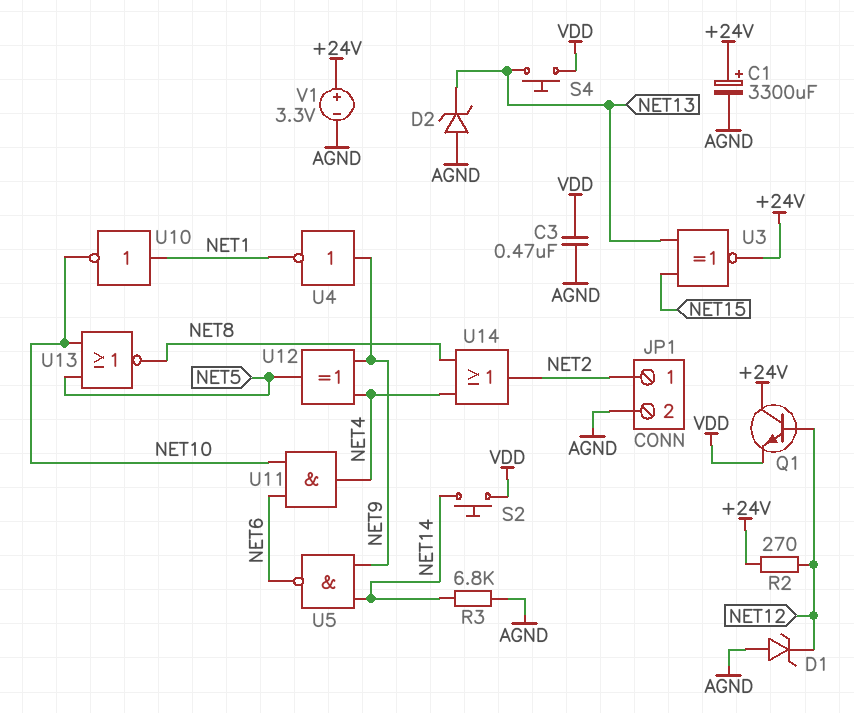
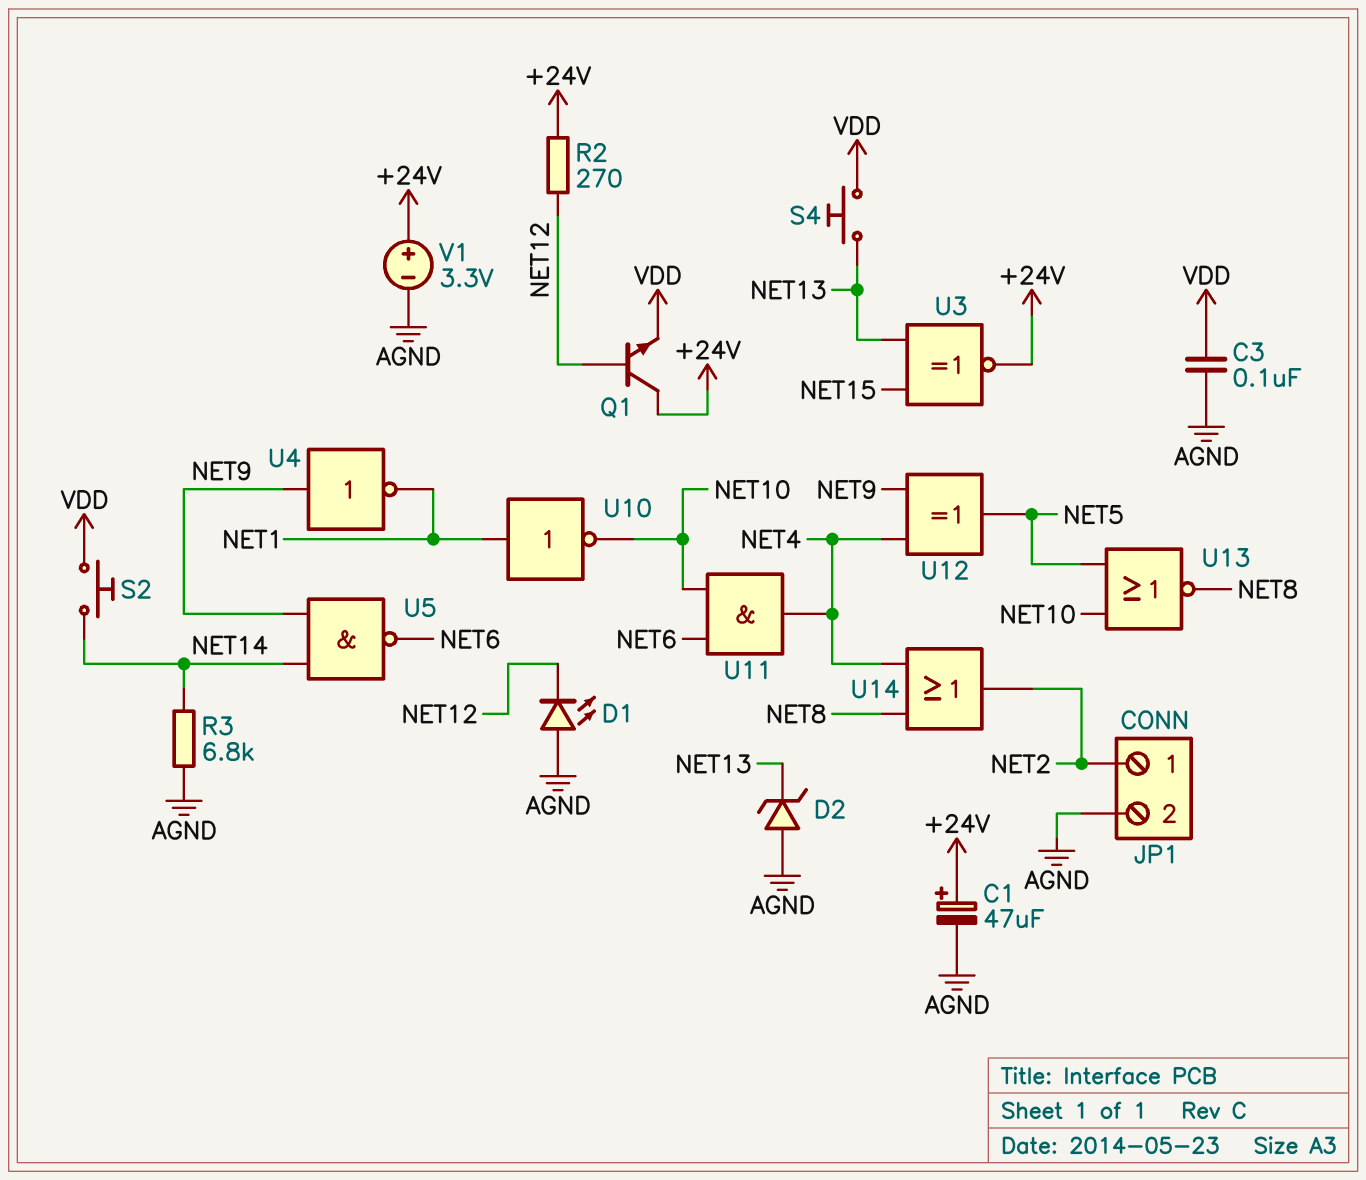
C1: 3300uF (plus +24V, minus AGND) -> 47uF (plus +24V, minus AGND)
C3: 470nF (AGND, VDD) -> 100nF (AGND, VDD)
D1: zener (A AGND, K NET12) -> LED (A AGND, K NET12)

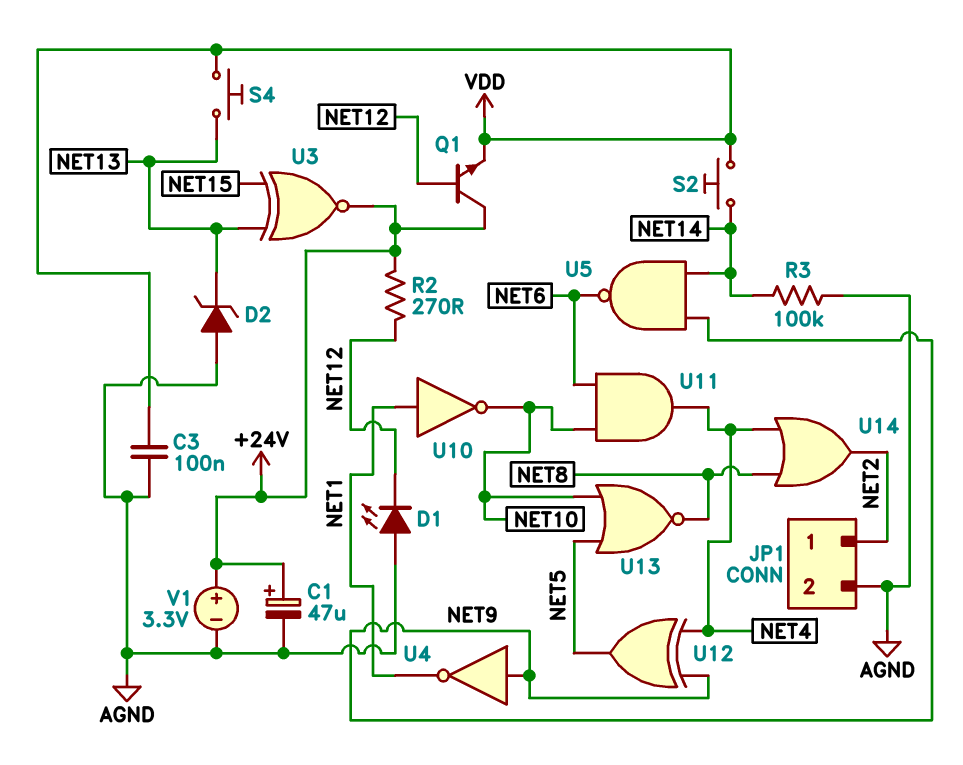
R3: 6.8k (AGND, NET14) -> 100k (AGND, NET14)

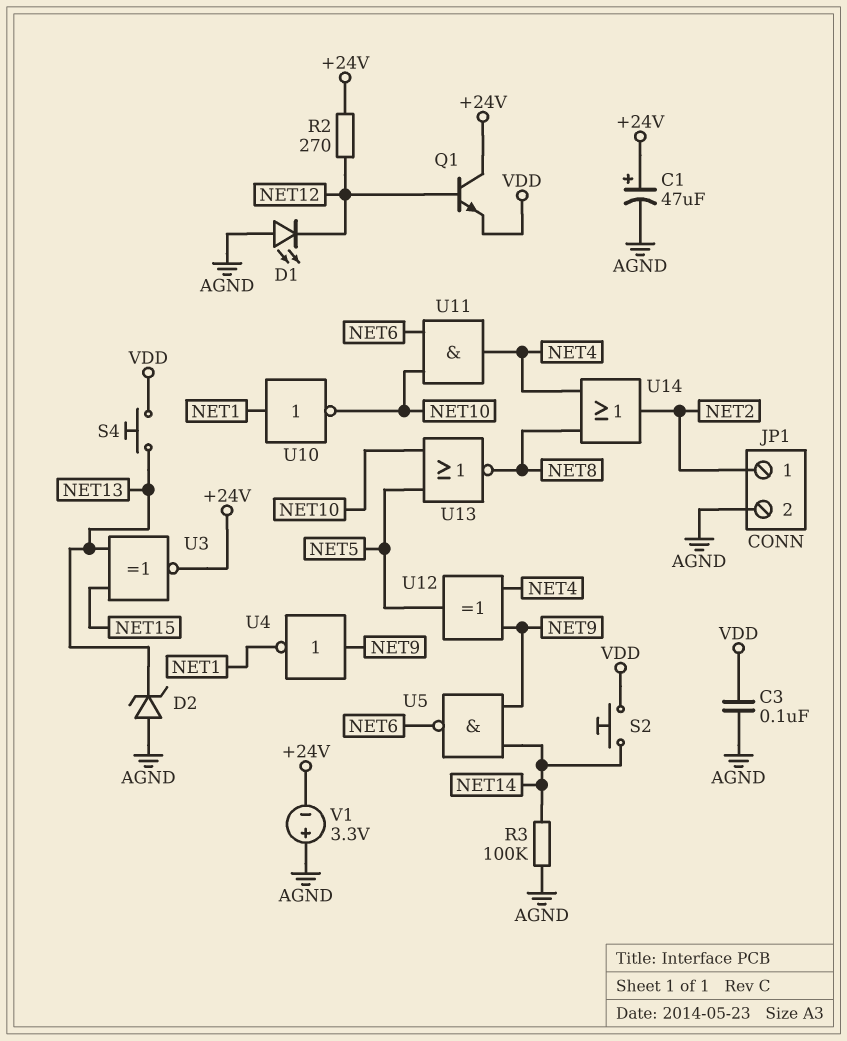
V1: 3.3V (plus +24V, minus AGND) -> 3.3V (plus AGND, minus +24V)

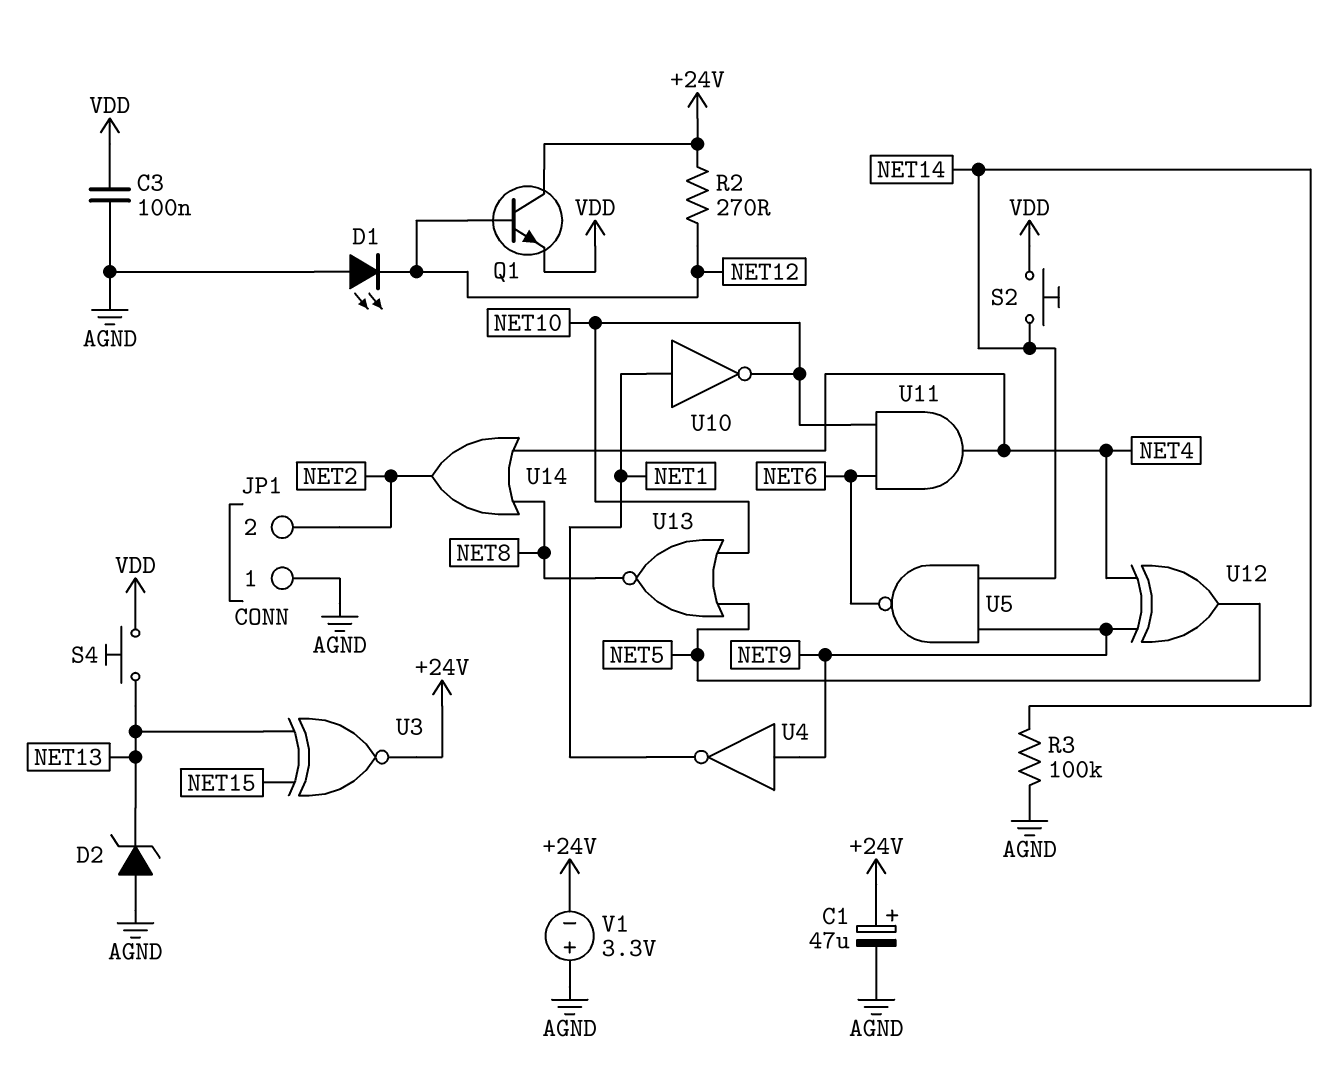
JP1 pin 1: NET2 -> AGND
JP1 pin 2: AGND -> NET2

